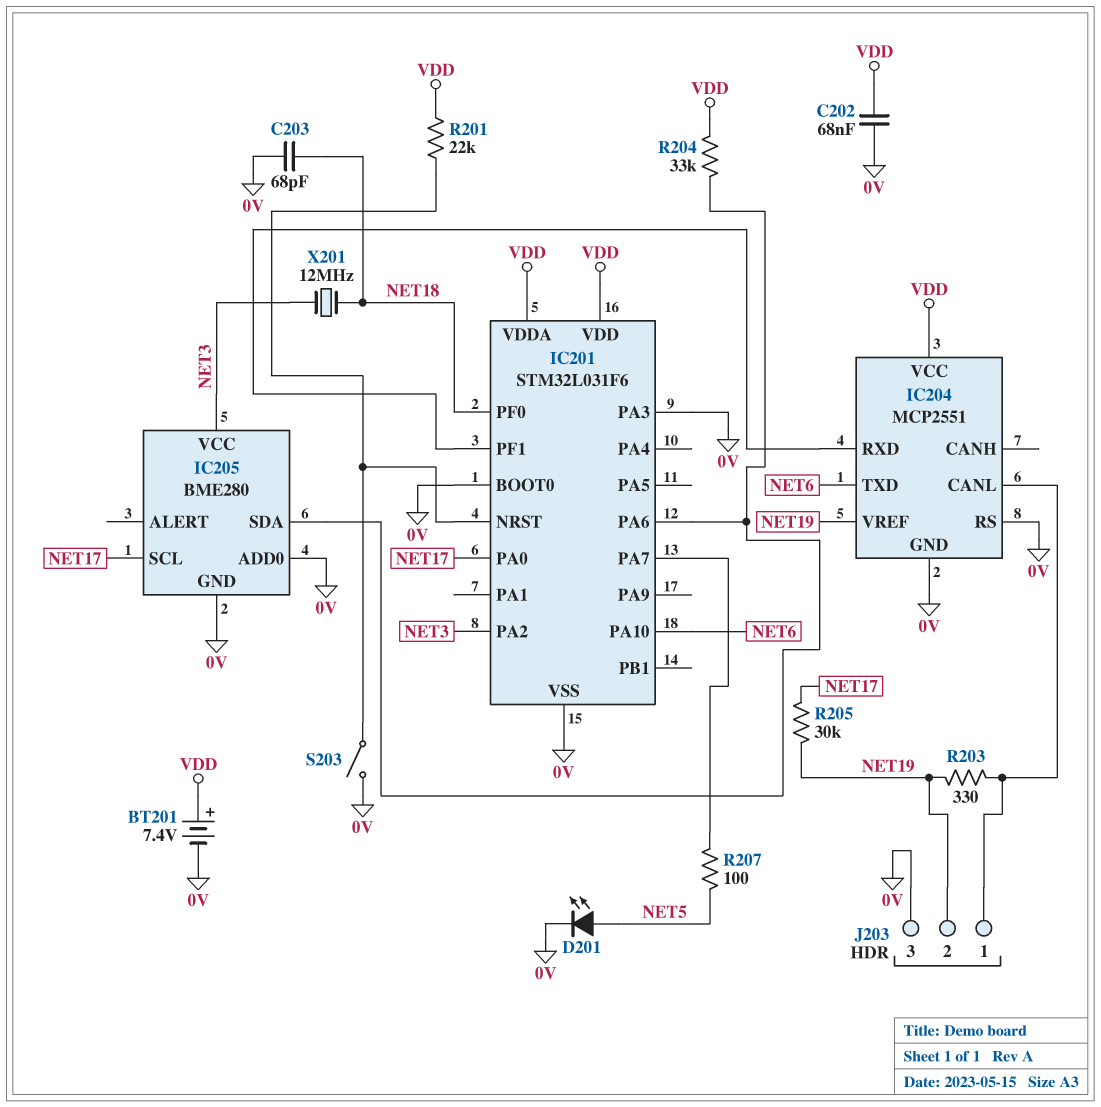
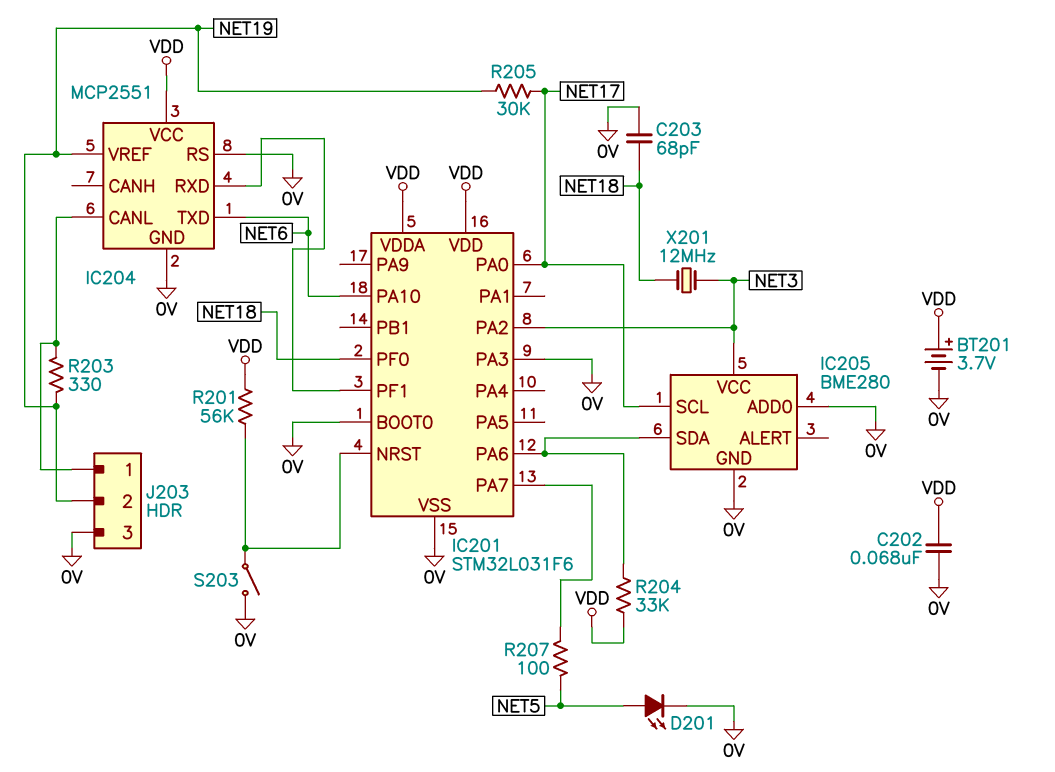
BT201: 7.4V (plus VDD, minus 0V) -> 3.7V (plus VDD, minus 0V)
R201: 22k (IC201/NRST, VDD) -> 56k (IC201/NRST, VDD)

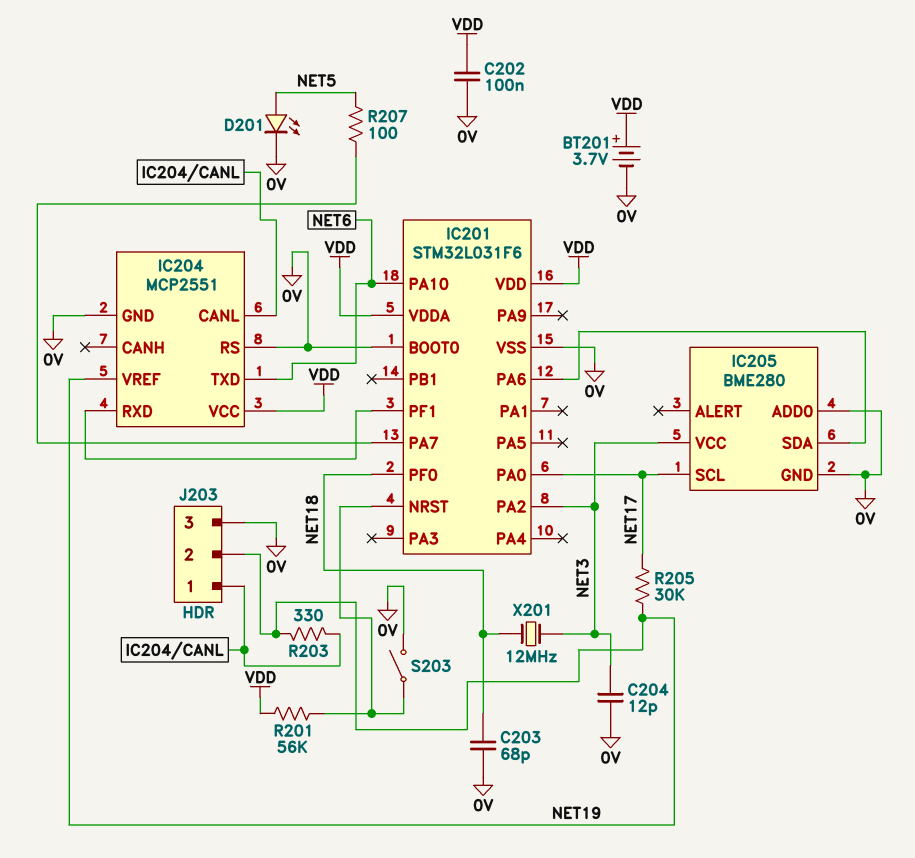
C202: 68nF (0V, VDD) -> 100nF (0V, VDD)
C204: none -> 12pF (0V, NET3)
IC201 pin PA3: 0V -> none
R204: 33k (IC201/PA6, VDD) -> none

